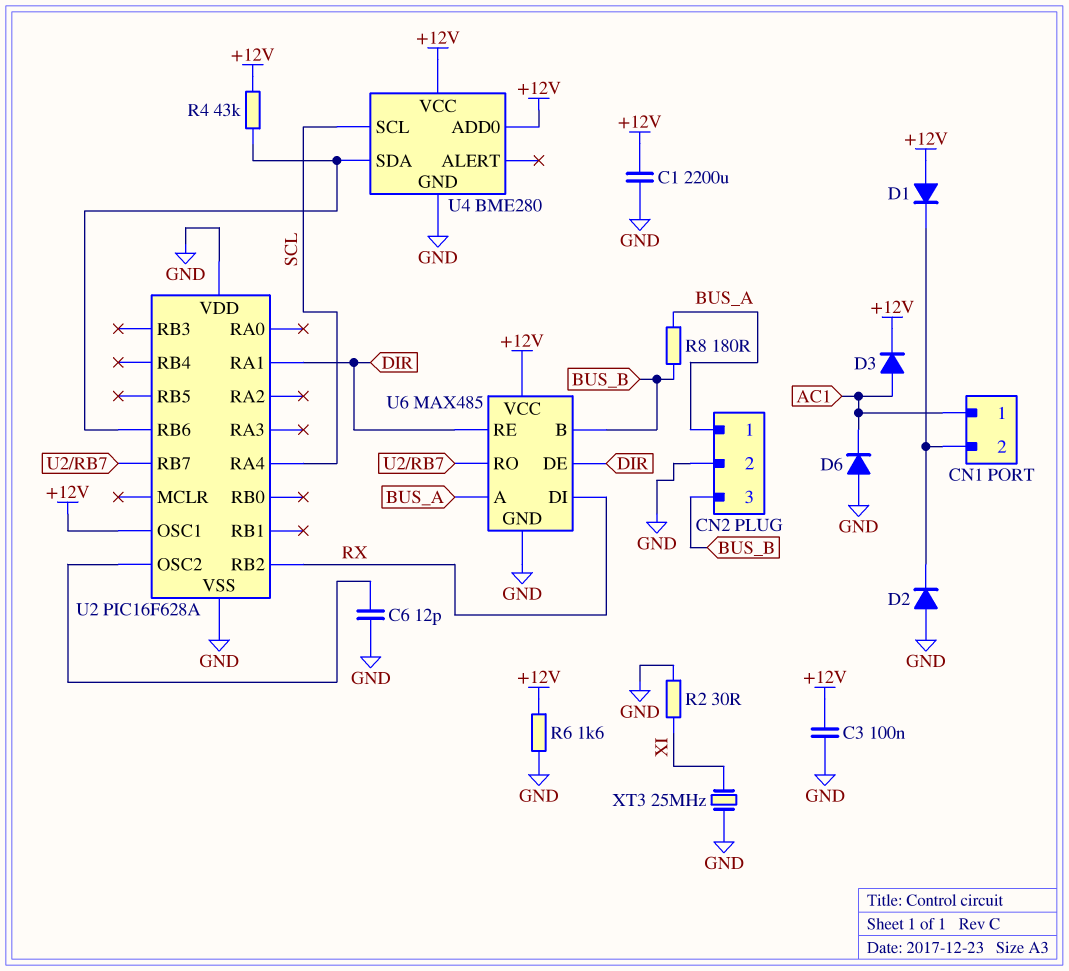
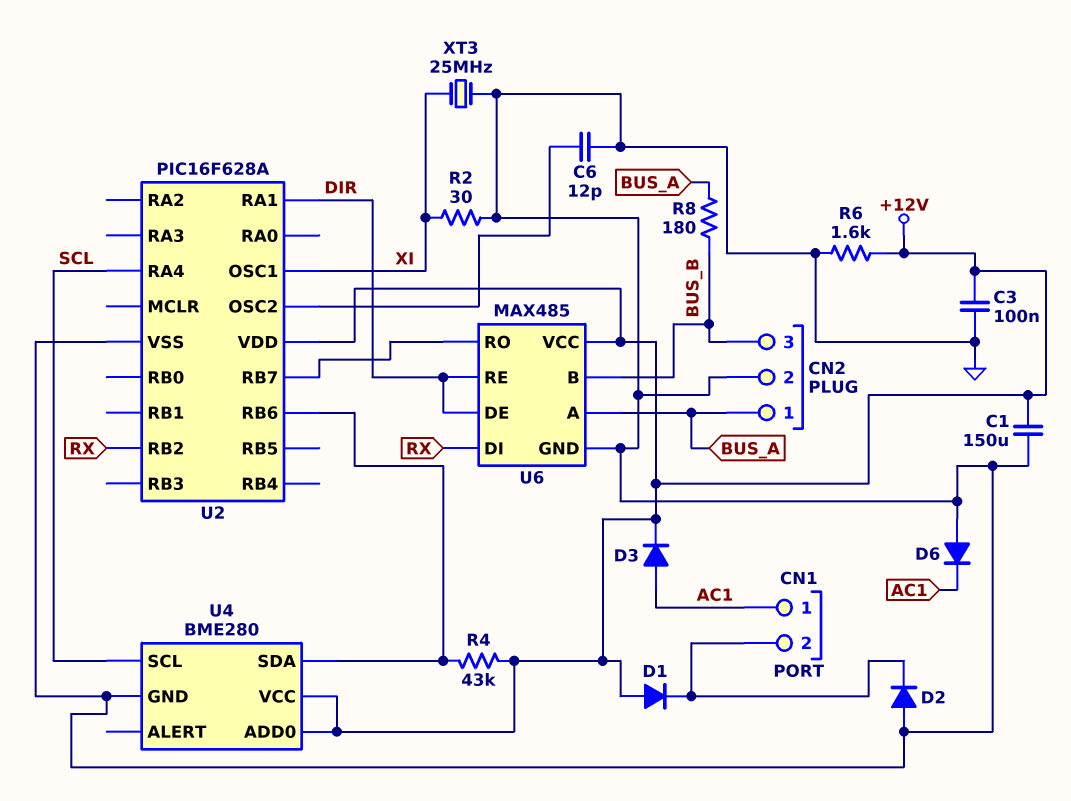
C1: 2200uF (+12V, GND) -> 150uF (+12V, GND)
U2 pin OSC1: +12V -> XI
U2 pin VDD: GND -> +12V

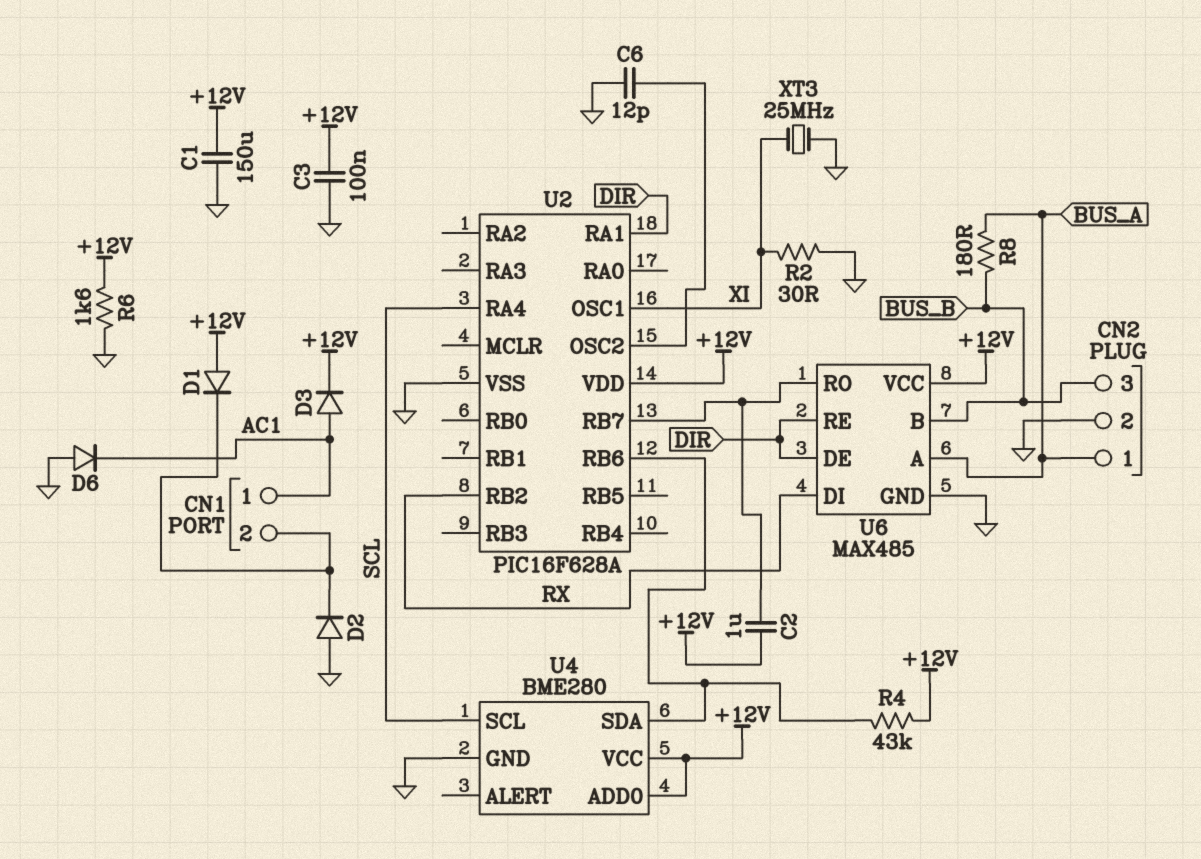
C2: none -> 1uF (+12V, U2/RB7)

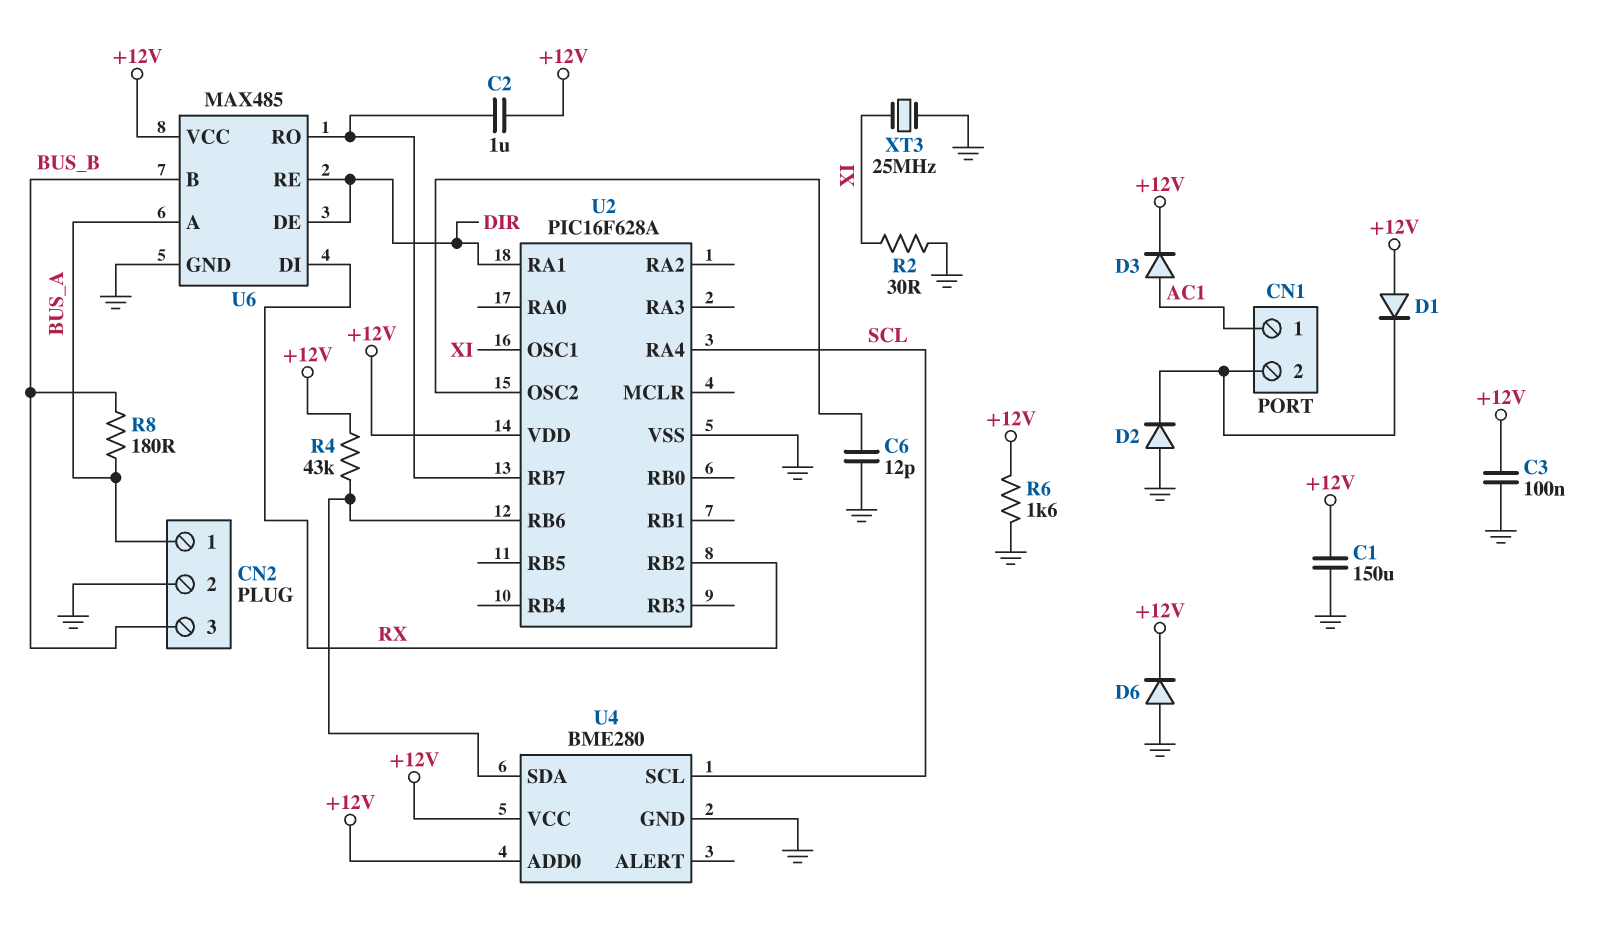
D6: diode (A GND, K AC1) -> diode (A GND, K +12V)

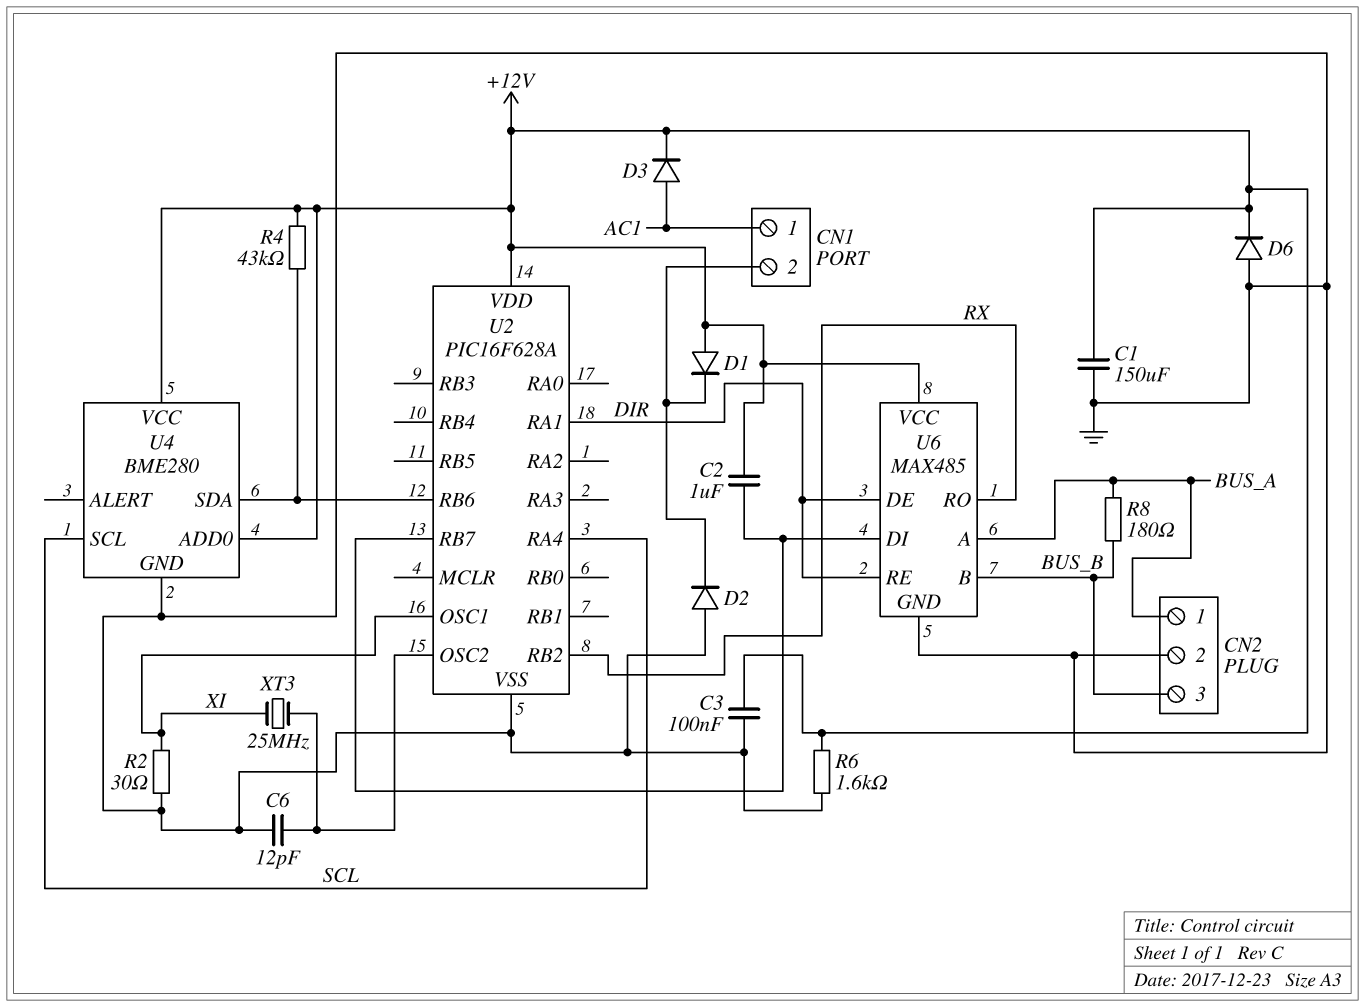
U6 pin DI: RX -> U2/RB7
U6 pin RO: U2/RB7 -> RX
XT3: 25MHz (GND, XI) -> 25MHz (U2/OSC2, XI)

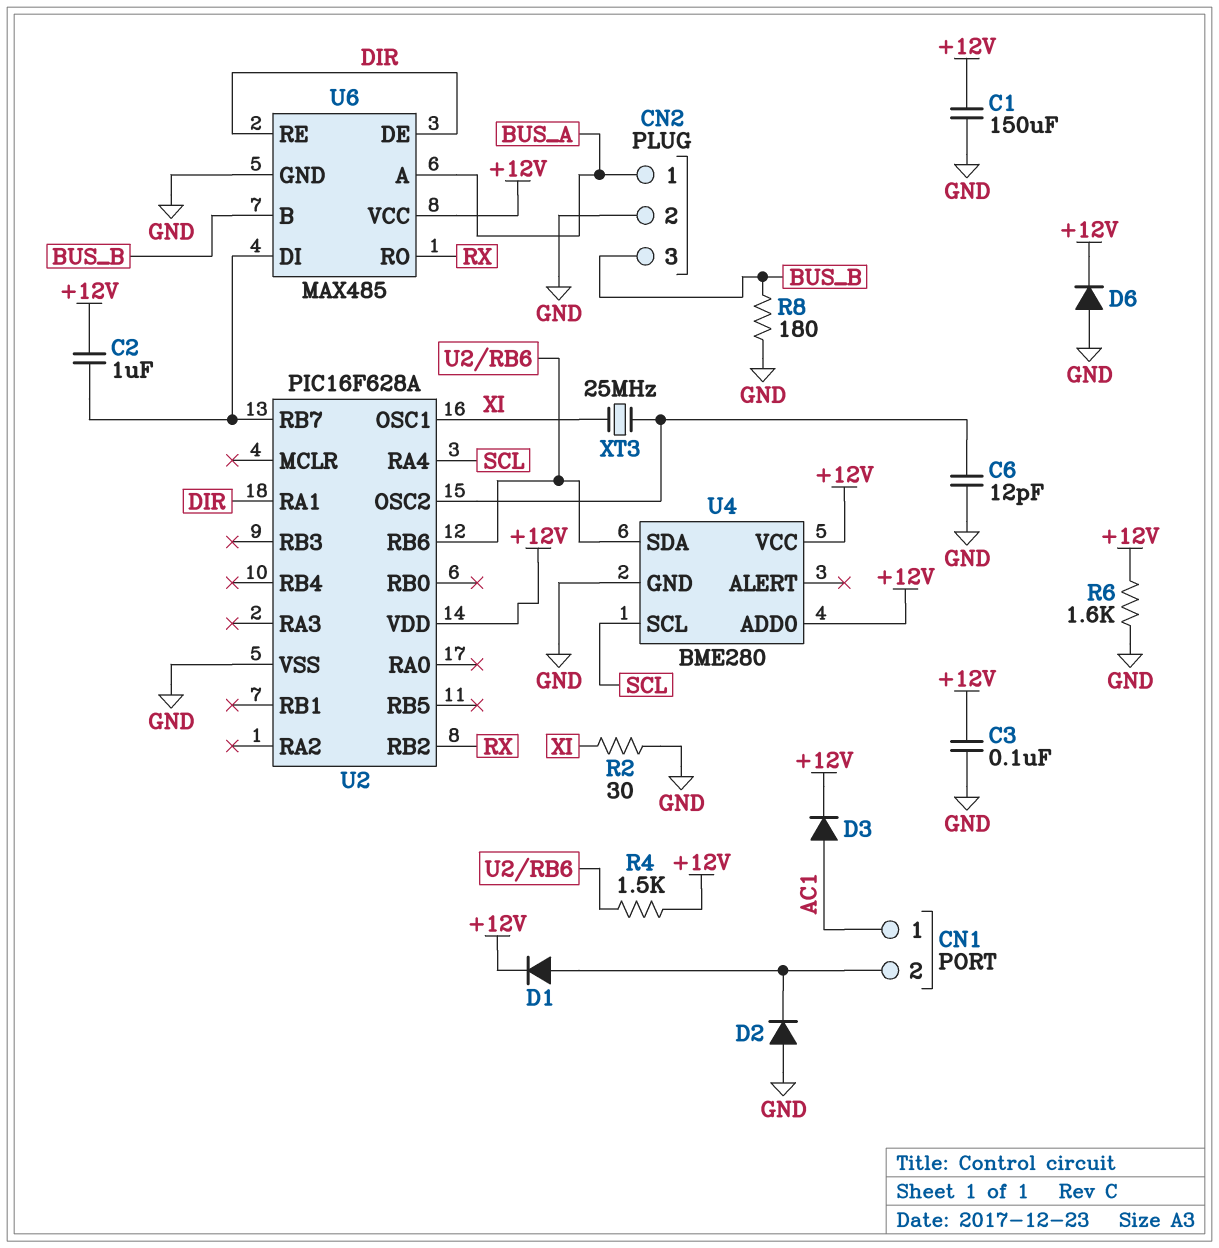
D1: diode (A +12V, K CN1/2) -> diode (A CN1/2, K +12V)
R4: 43k (+12V, U2/RB6) -> 1.5k (+12V, U2/RB6)
R8: 180 (BUS_A, BUS_B) -> 180 (BUS_B, GND)

